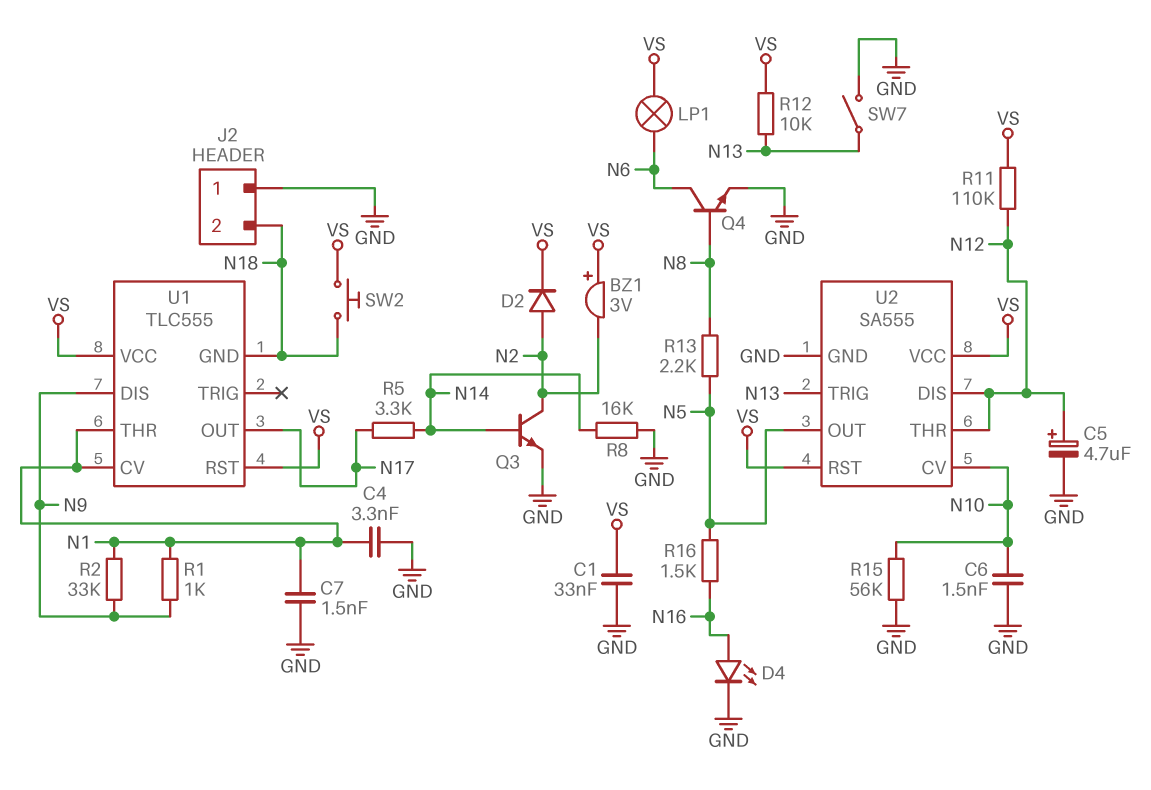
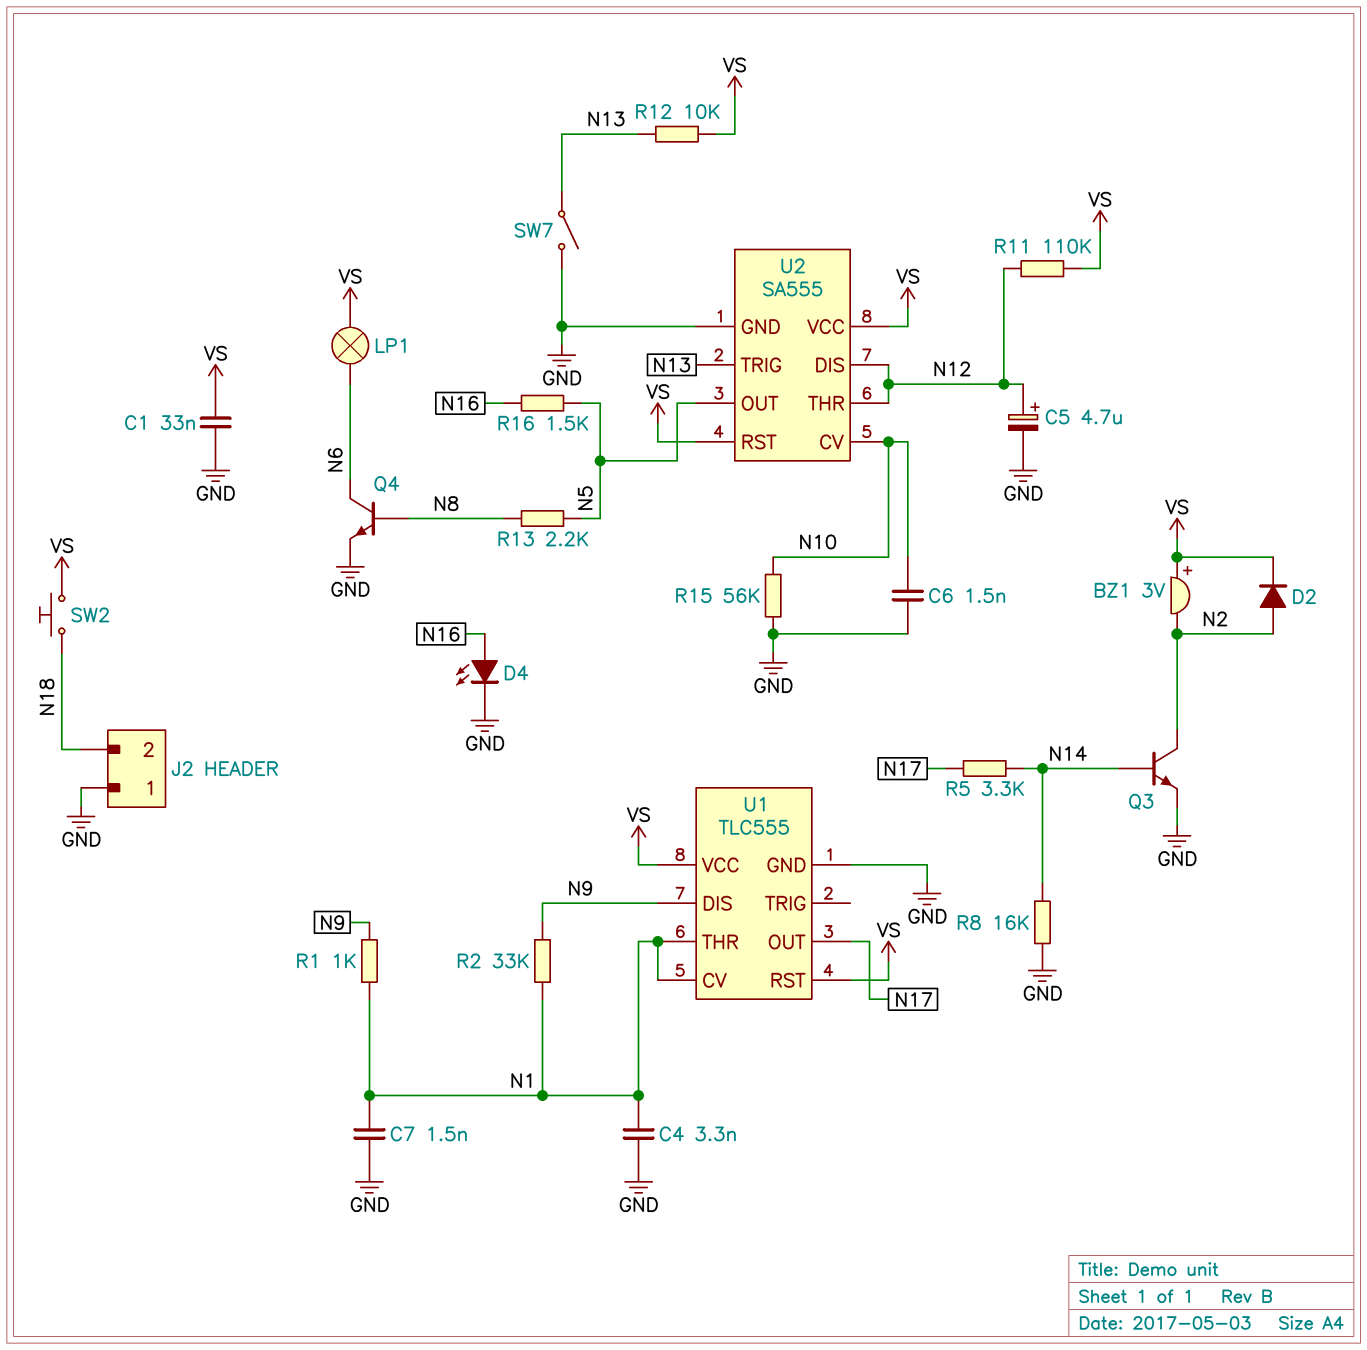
U1 pin GND: N18 -> GND

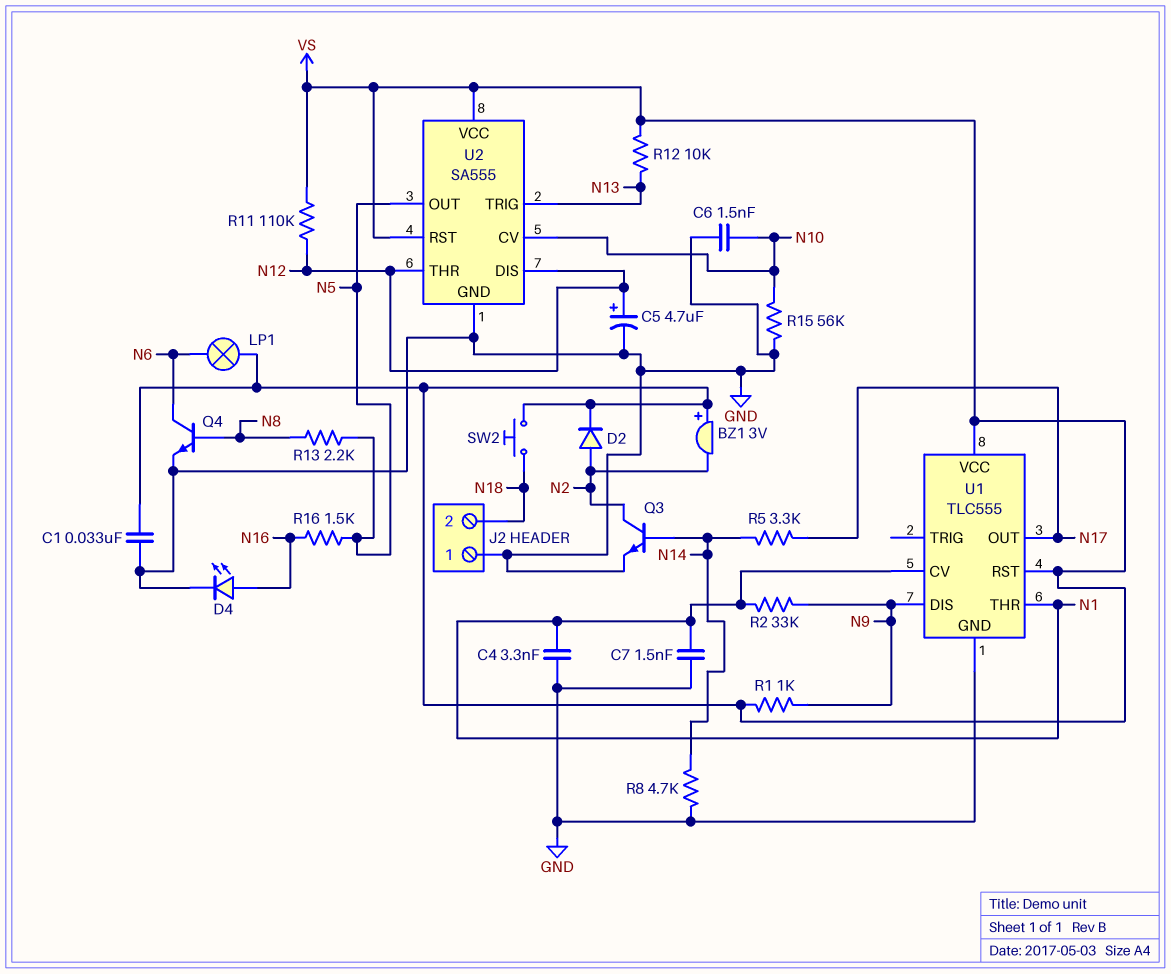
R1: 1k (N1, N9) -> 1k (N9, VS)
R8: 16k (GND, N14) -> 4.7k (GND, N14)
SW7: switch (GND, N13) -> none

